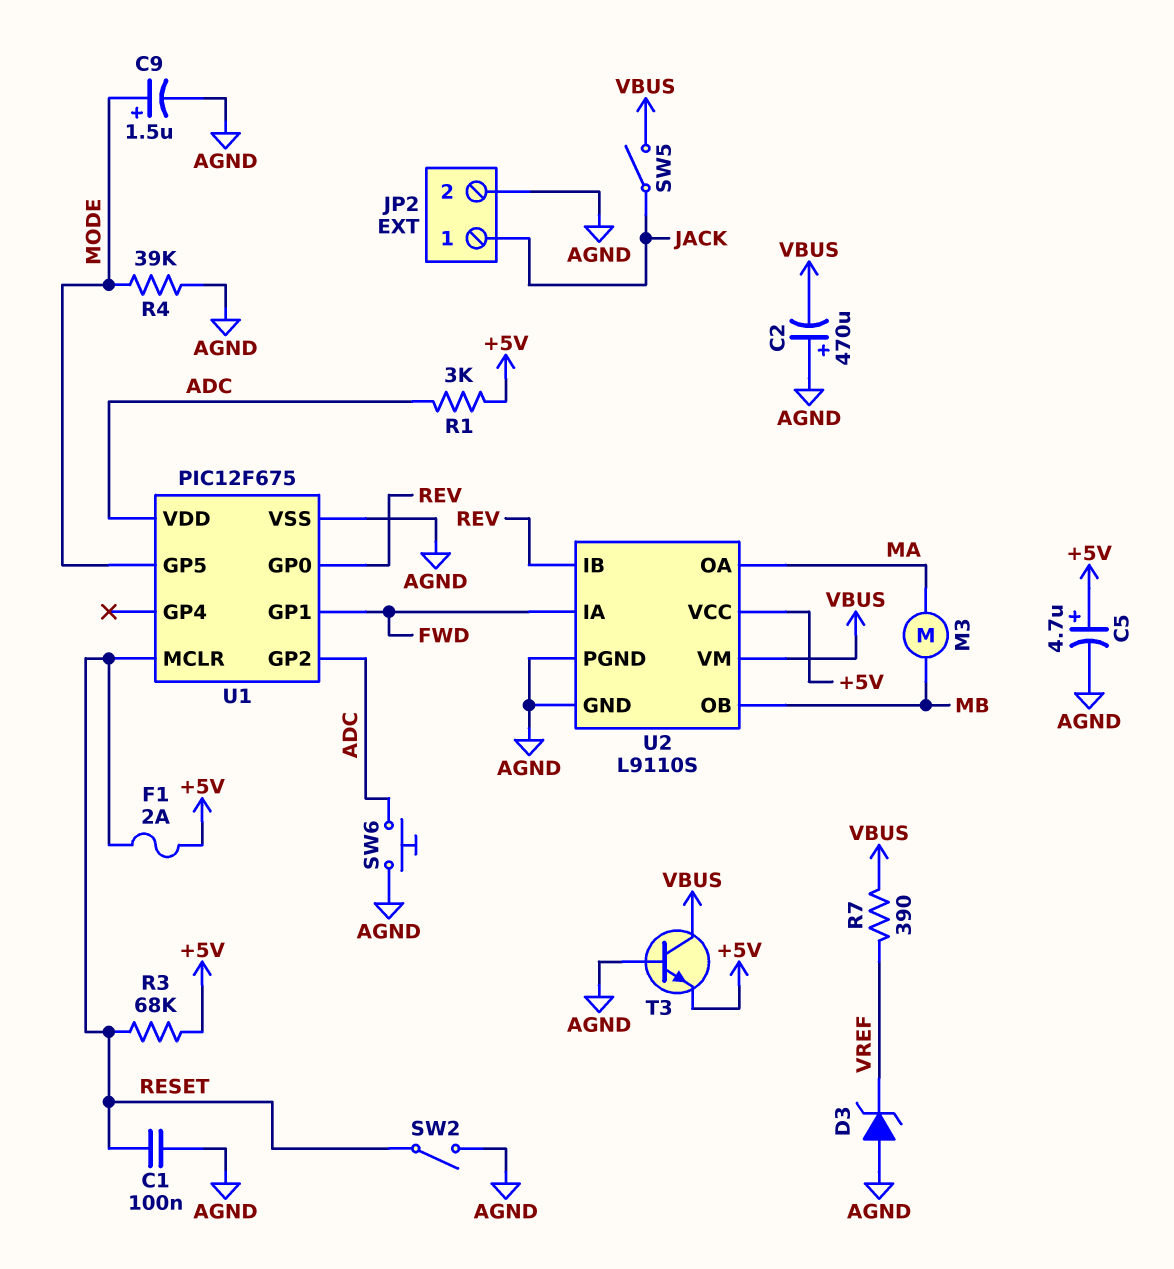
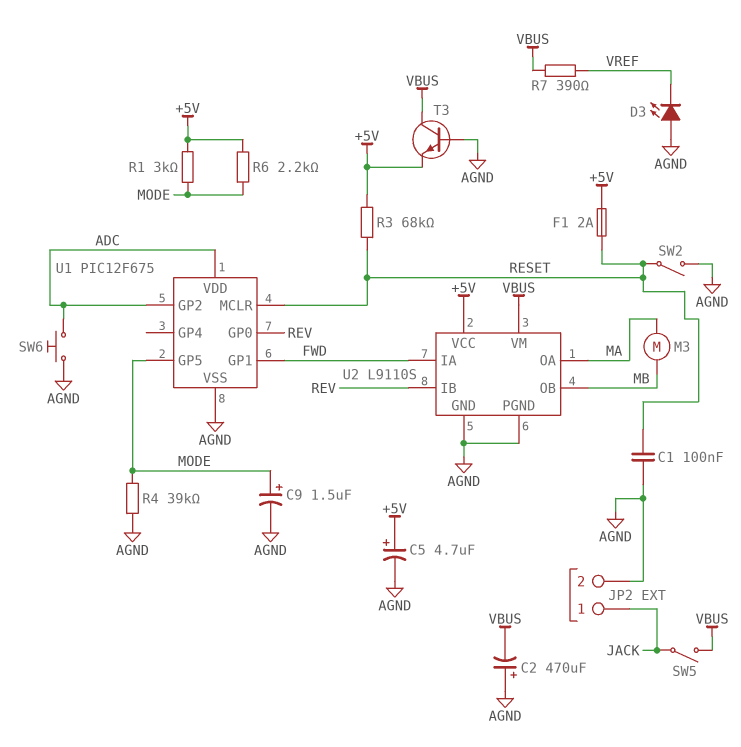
D3: zener (A AGND, K VREF) -> LED (A AGND, K VREF)
R1: 3k (+5V, ADC) -> 3k (+5V, MODE)
R6: none -> 2.2k (+5V, MODE)

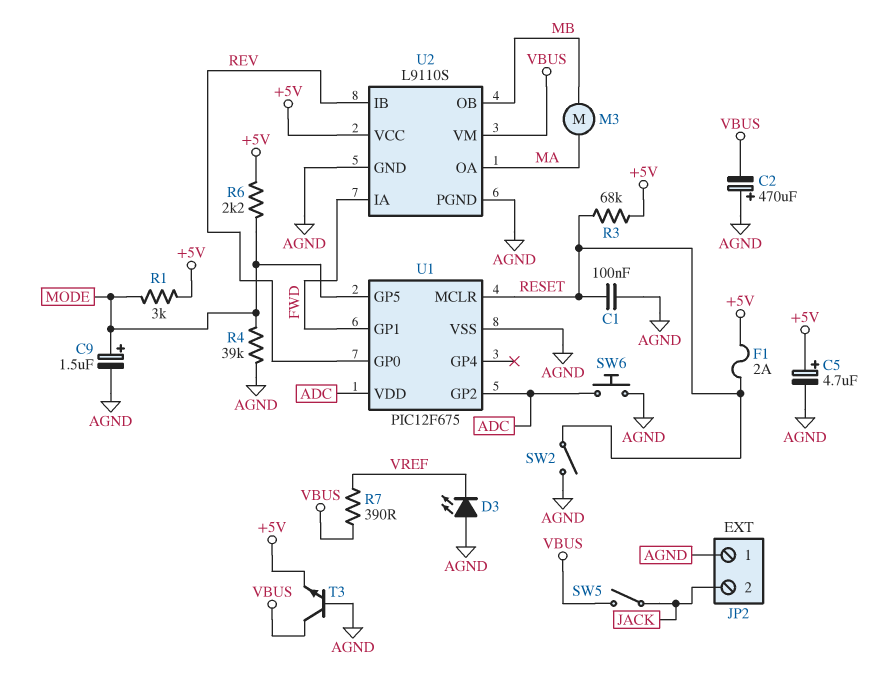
JP2 pin 1: JACK -> AGND
JP2 pin 2: AGND -> JACK

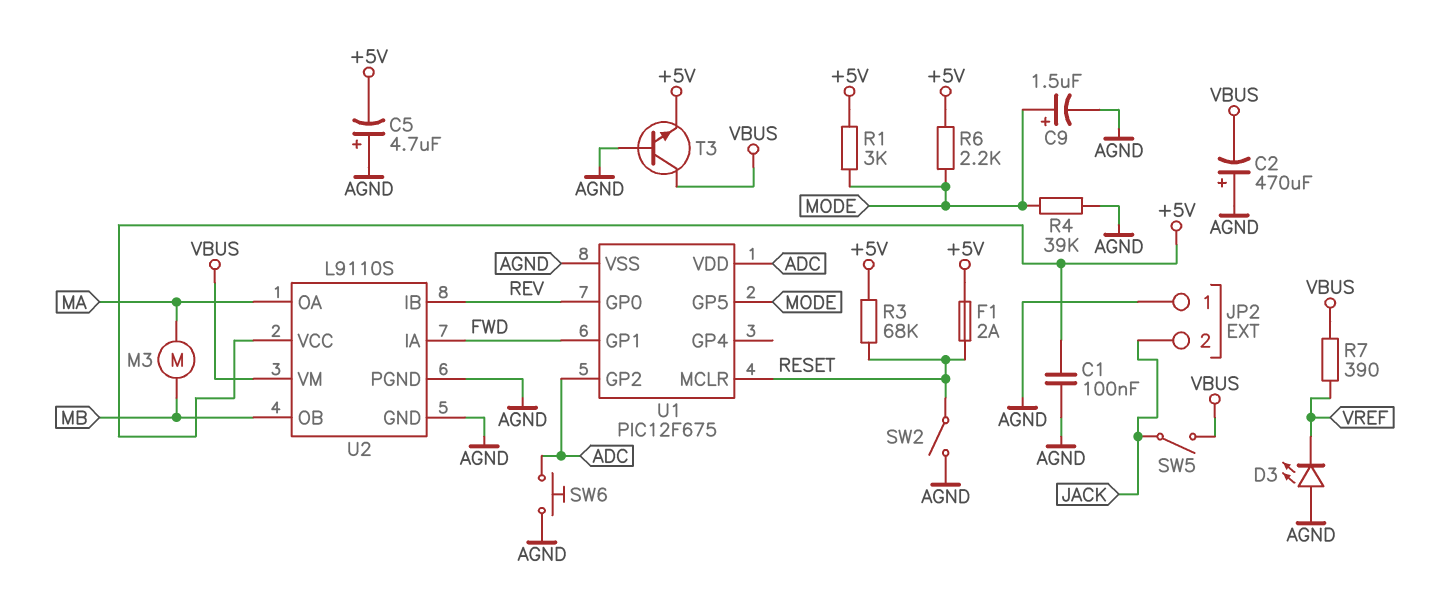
C1: 100nF (AGND, RESET) -> 100nF (+5V, AGND)
C5: 4.7uF (plus +5V, minus AGND) -> 4.7uF (plus AGND, minus +5V)

